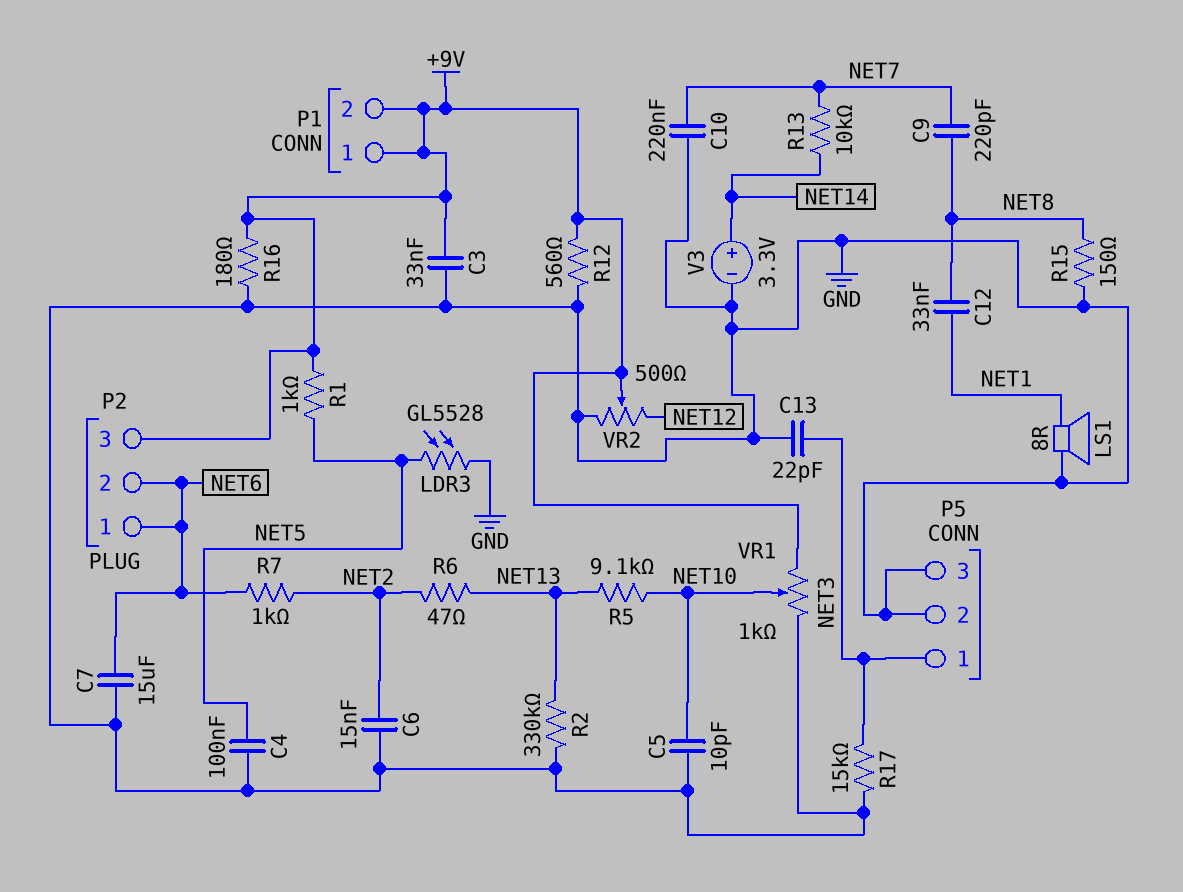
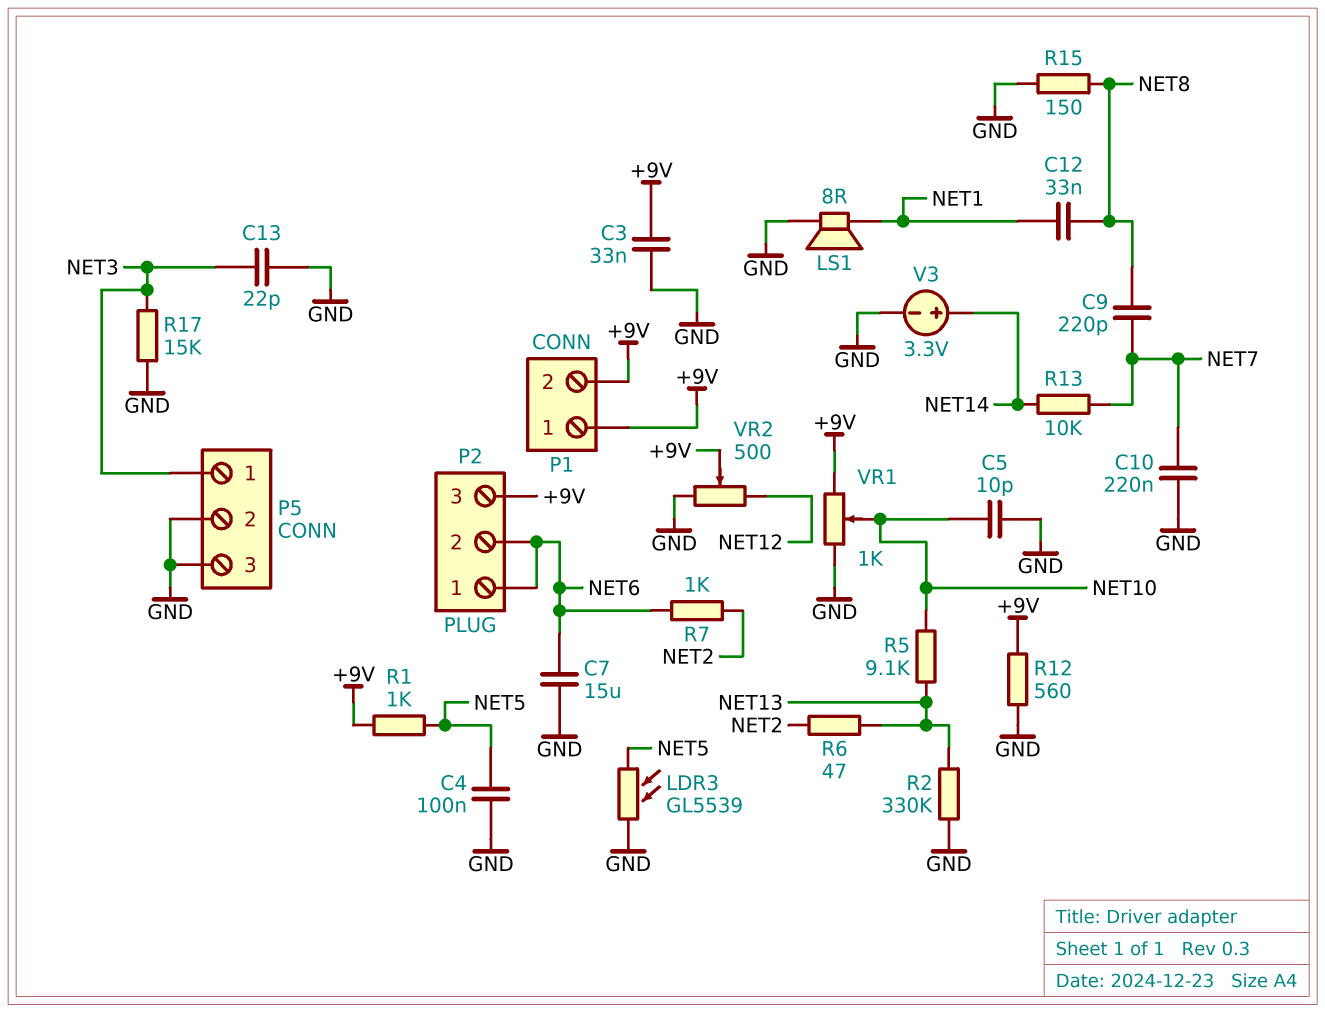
C6: 15nF (GND, NET2) -> none
LDR3: GL5528 (GND, NET5) -> GL5539 (GND, NET5)
R16: 180 (+9V, GND) -> none

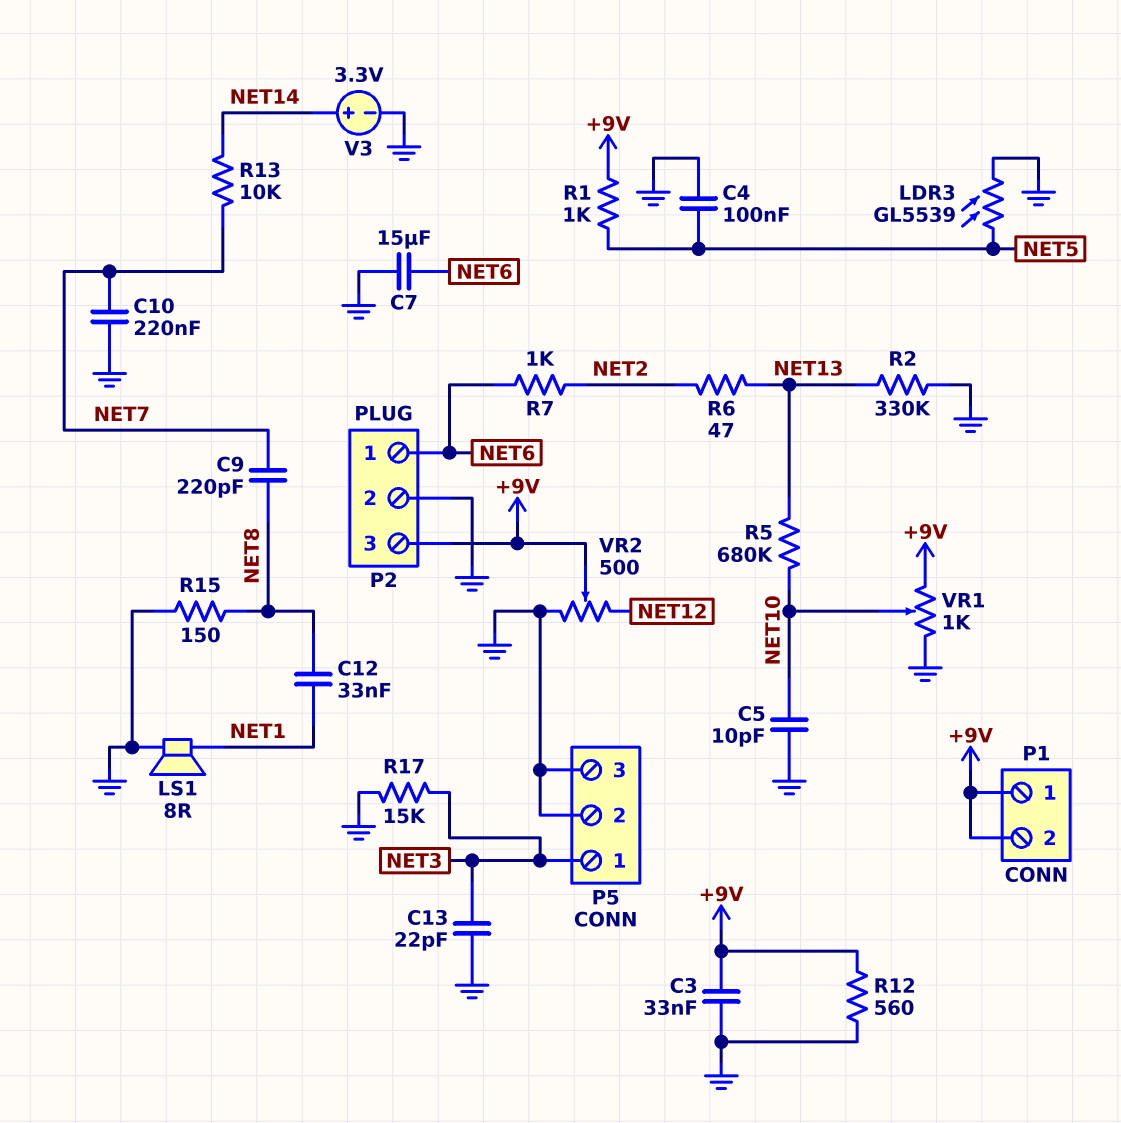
P2 pin 2: NET6 -> GND
R5: 9.1k (NET10, NET13) -> 680k (NET10, NET13)

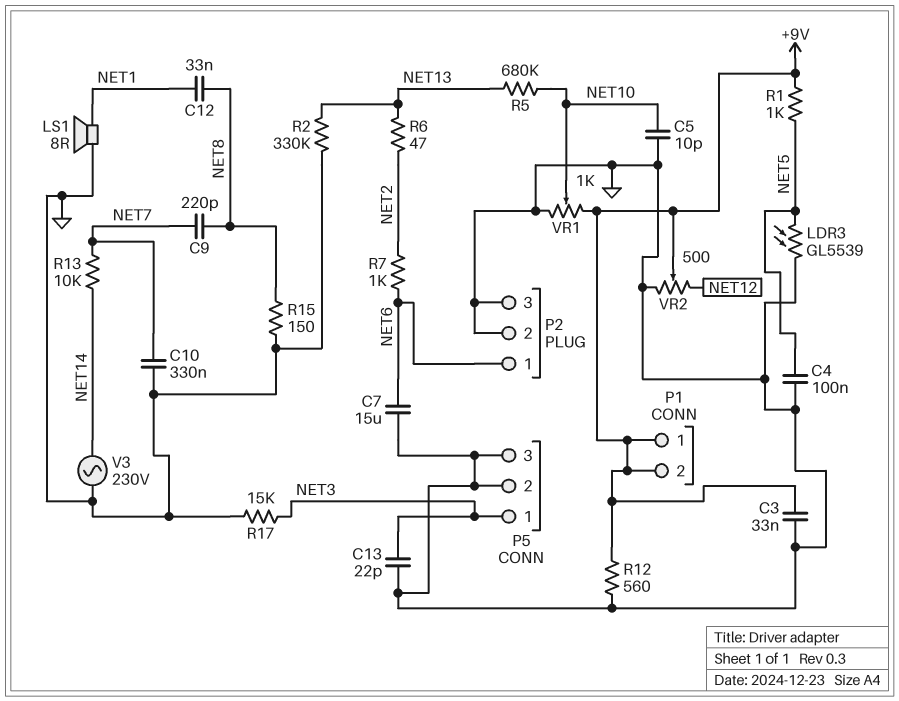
C10: 220nF (GND, NET7) -> 330nF (GND, NET7)
P2 pin 3: +9V -> GND
V3: 3.3V (plus NET14, minus GND) -> AC 230V (GND, NET14)

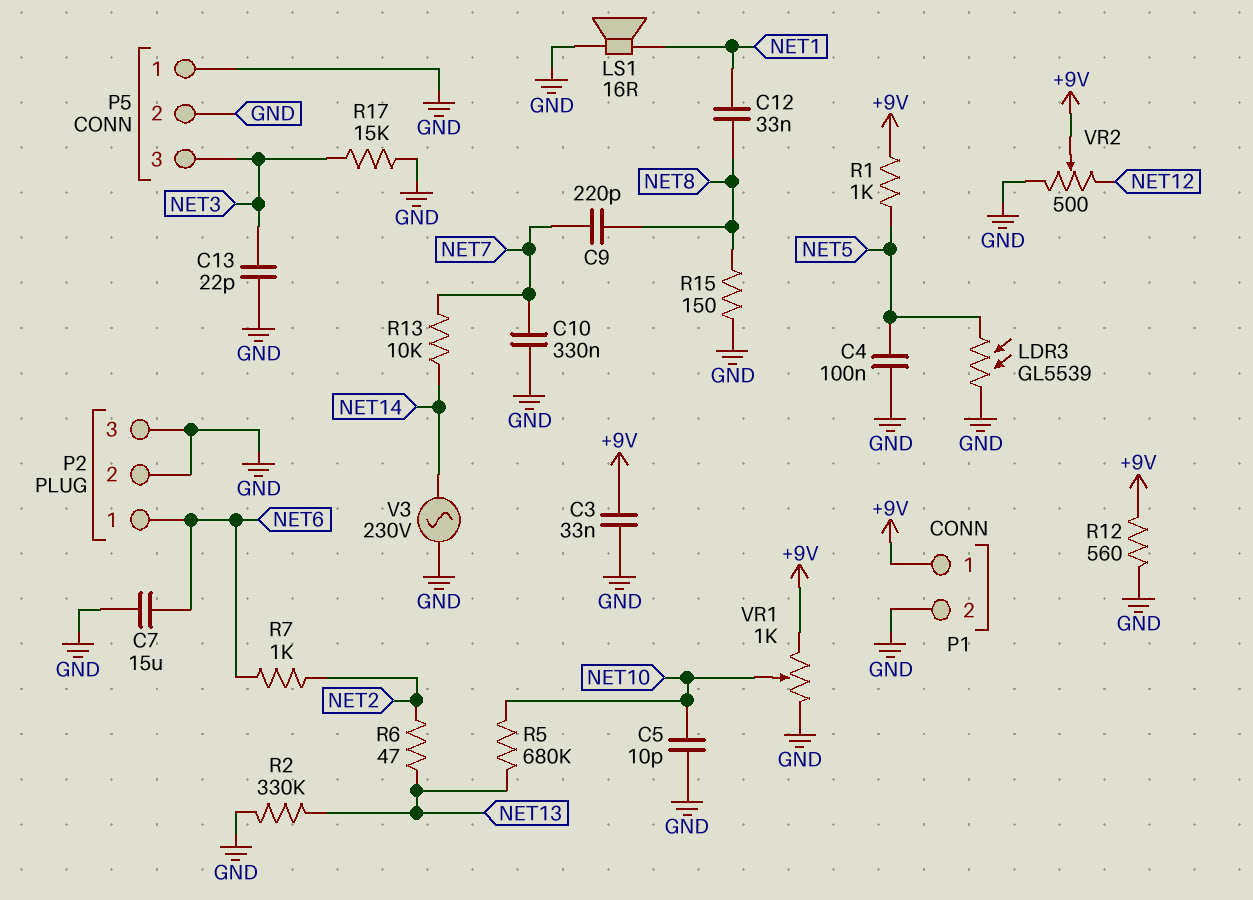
LS1: speaker 8R (GND, NET1) -> speaker 16R (GND, NET1)
P1 pin 2: +9V -> GND
P5 pin 1: NET3 -> GND
P5 pin 3: GND -> NET3

